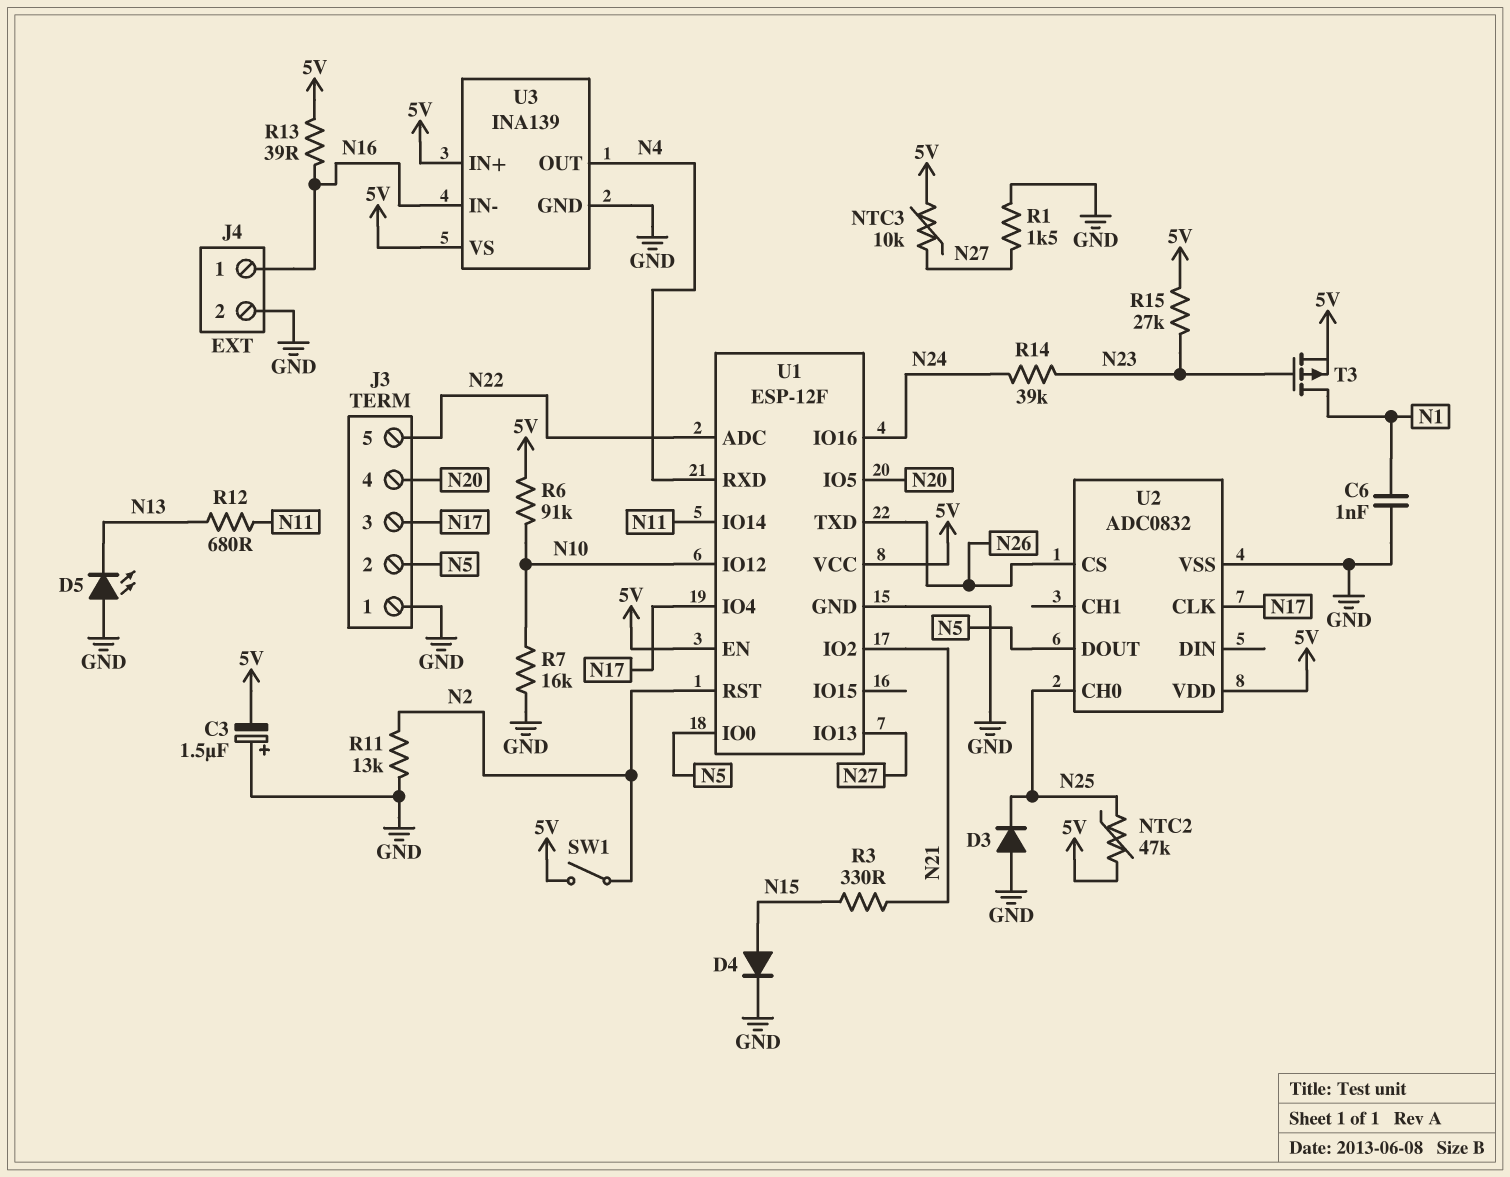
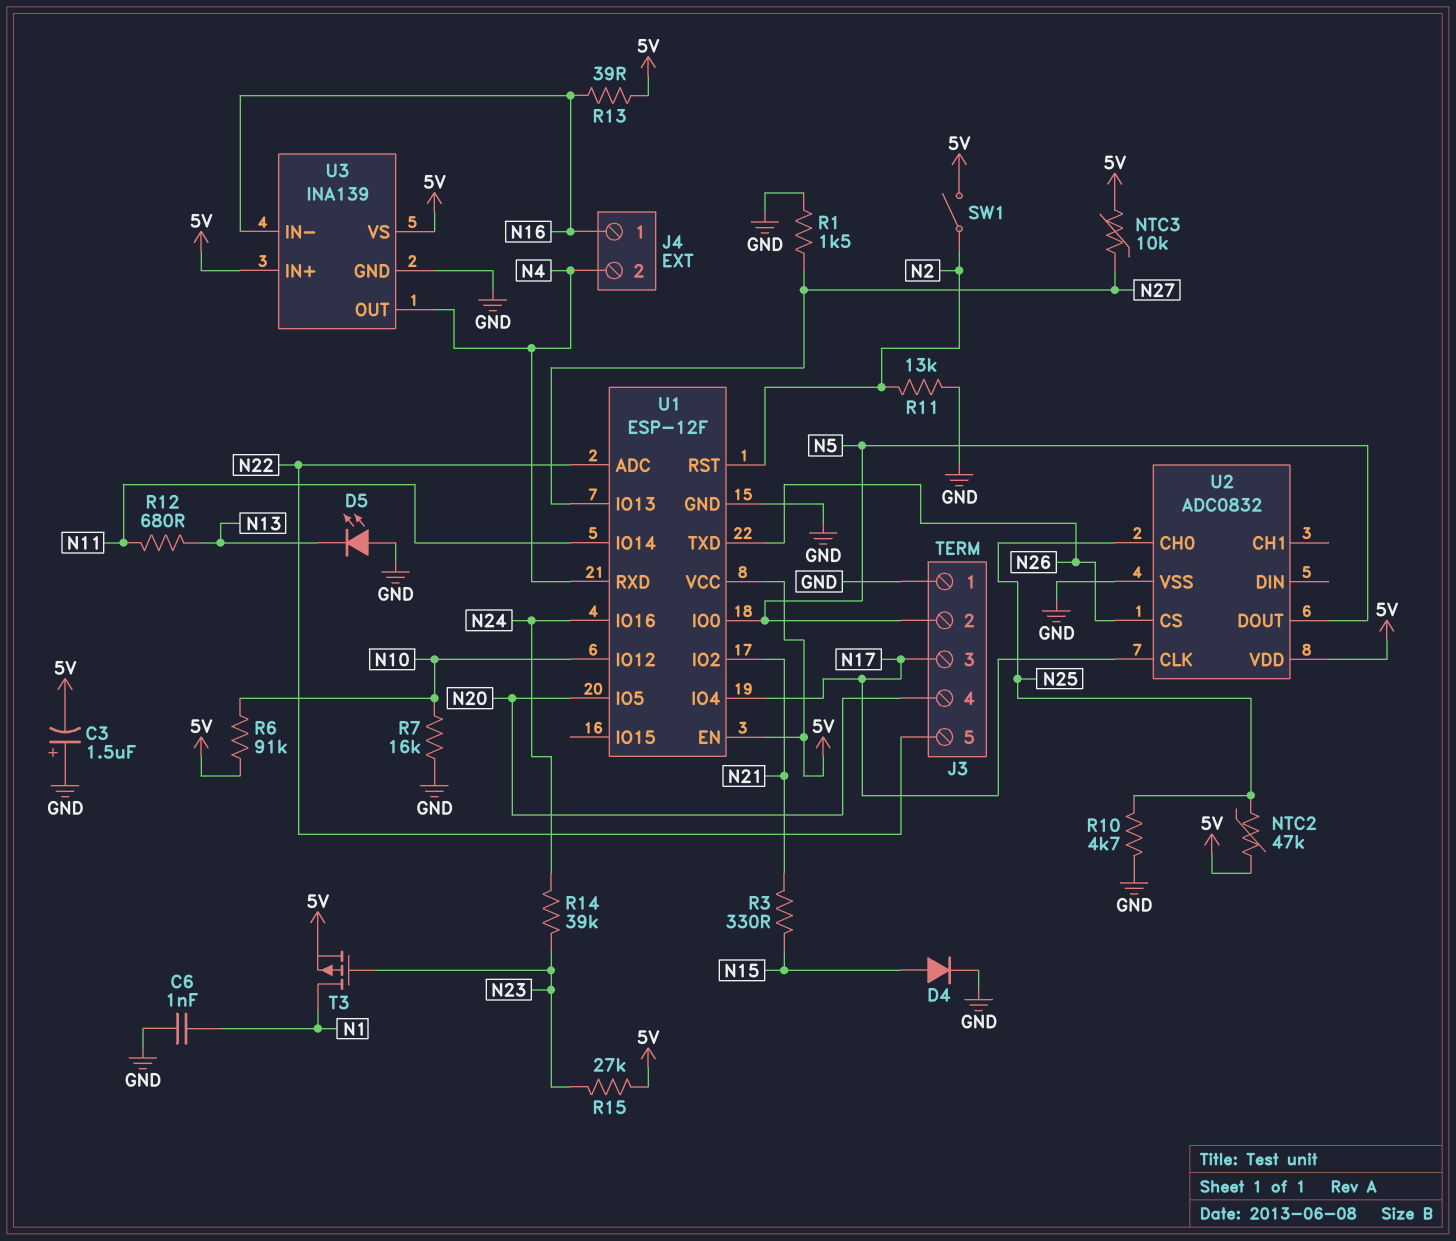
D3: diode (A GND, K N25) -> none
J4 pin 2: GND -> N4
R10: none -> 4.7k (GND, N25)

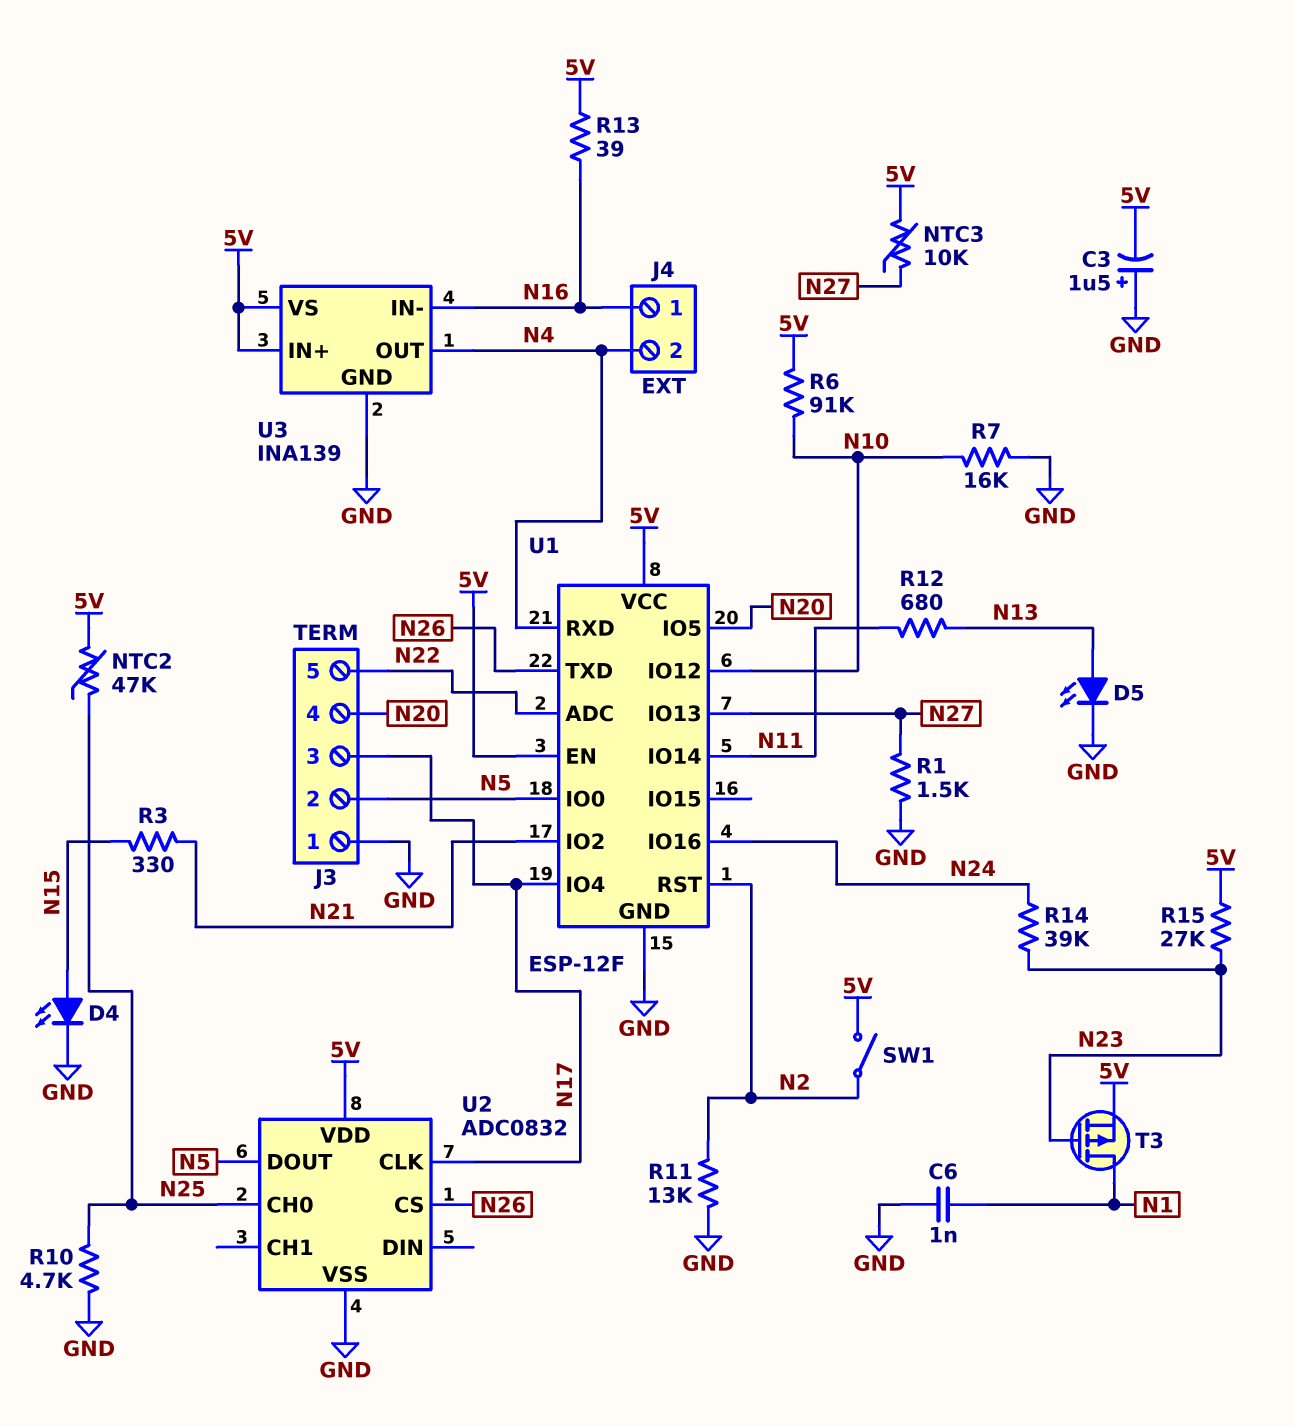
D4: diode (A N15, K GND) -> LED (A N15, K GND)
D5: LED (A GND, K N13) -> LED (A N13, K GND)

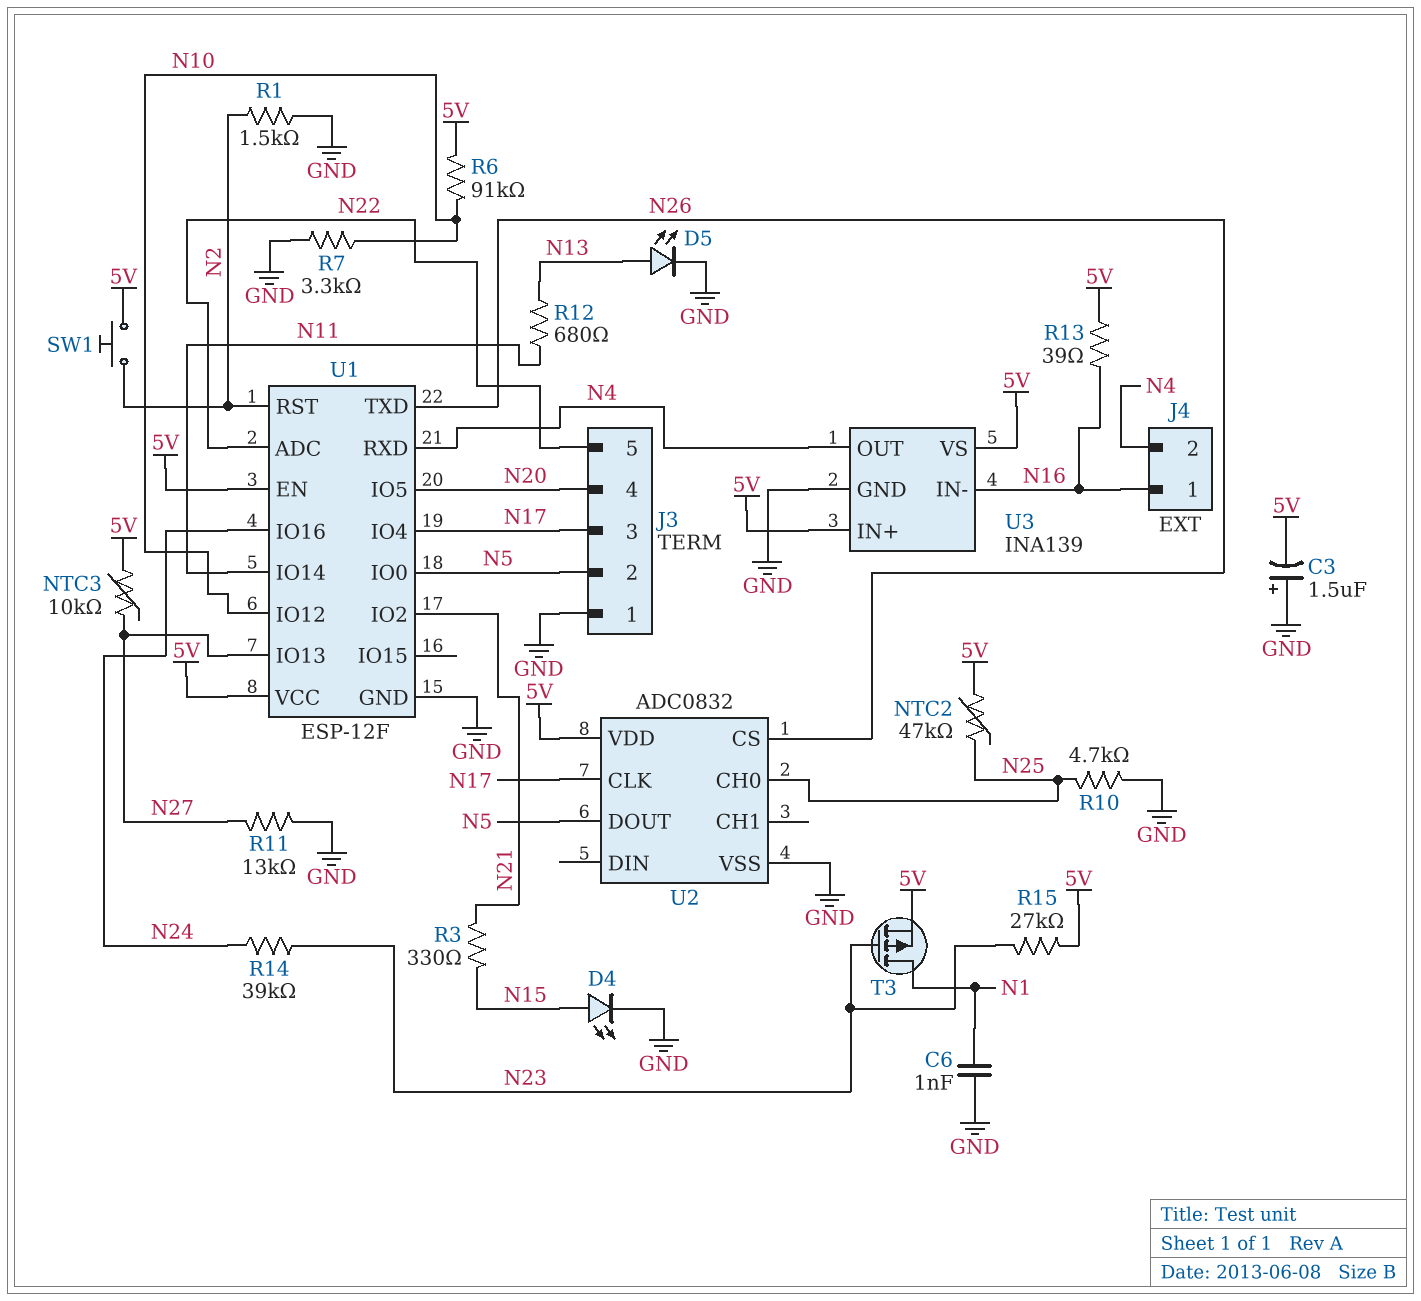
R1: 1.5k (GND, N27) -> 1.5k (GND, N2)
R7: 16k (GND, N10) -> 3.3k (GND, N10)
R11: 13k (GND, N2) -> 13k (GND, N27)
SW1: switch (5V, N2) -> button (5V, N2)

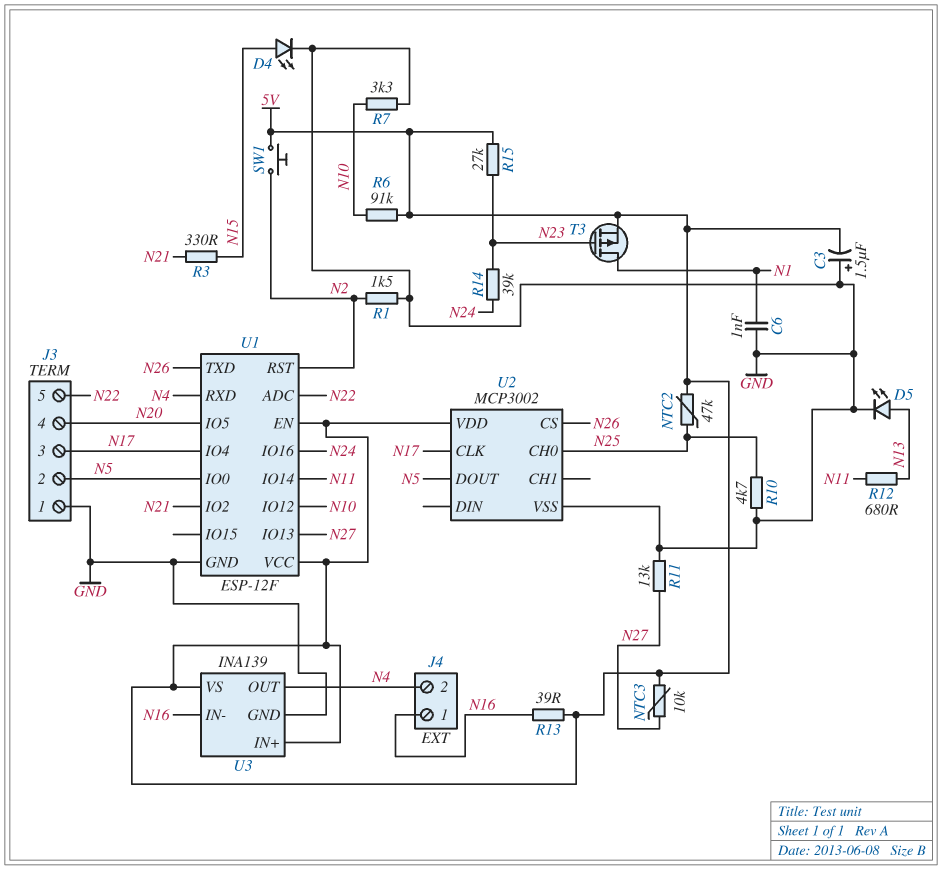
U2: ADC0832 -> MCP3002

